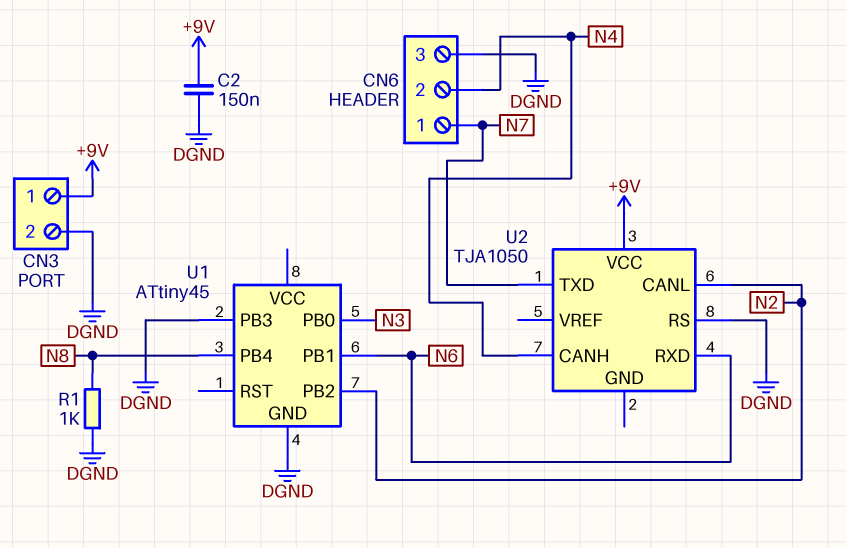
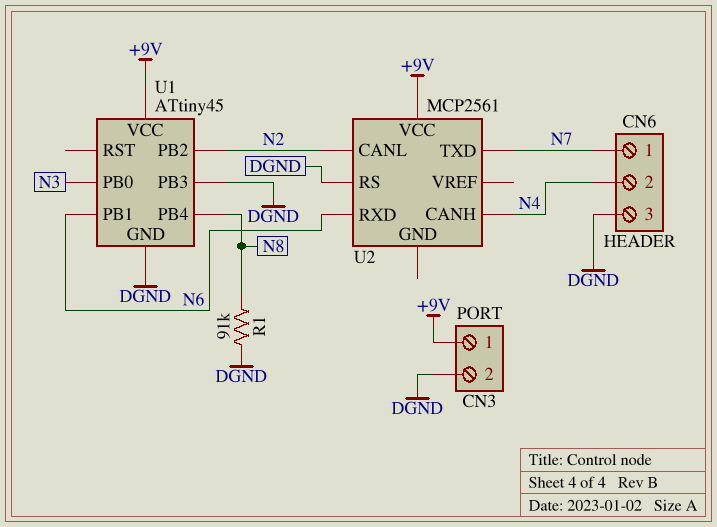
C2: 150nF (+9V, DGND) -> none
R1: 1k (DGND, N8) -> 91k (DGND, N8)
U1 pin VCC: none -> +9V
U2: TJA1050 -> MCP2561

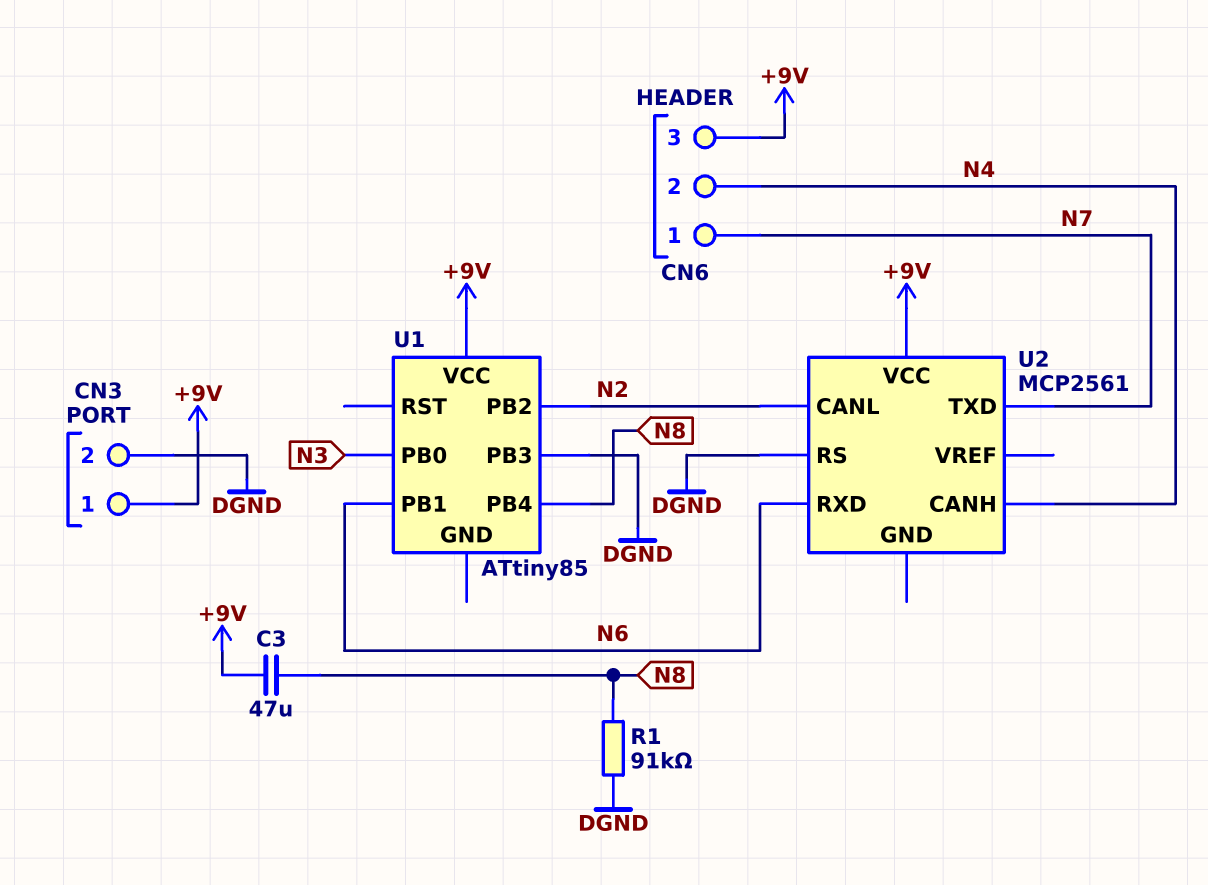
C3: none -> 47uF (+9V, N8)
CN6 pin 3: DGND -> +9V
U1: ATtiny45 -> ATtiny85
U1 pin GND: DGND -> none

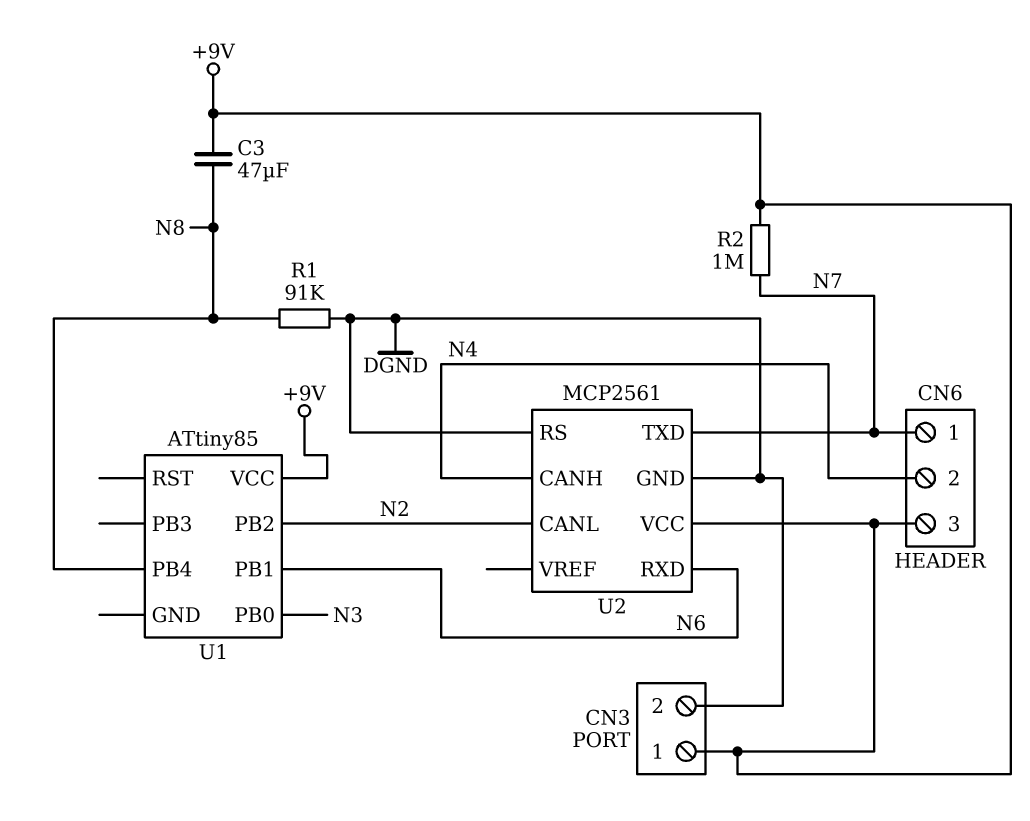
R2: none -> 1M (+9V, N7)
U1 pin PB3: DGND -> none
U2 pin GND: none -> DGND

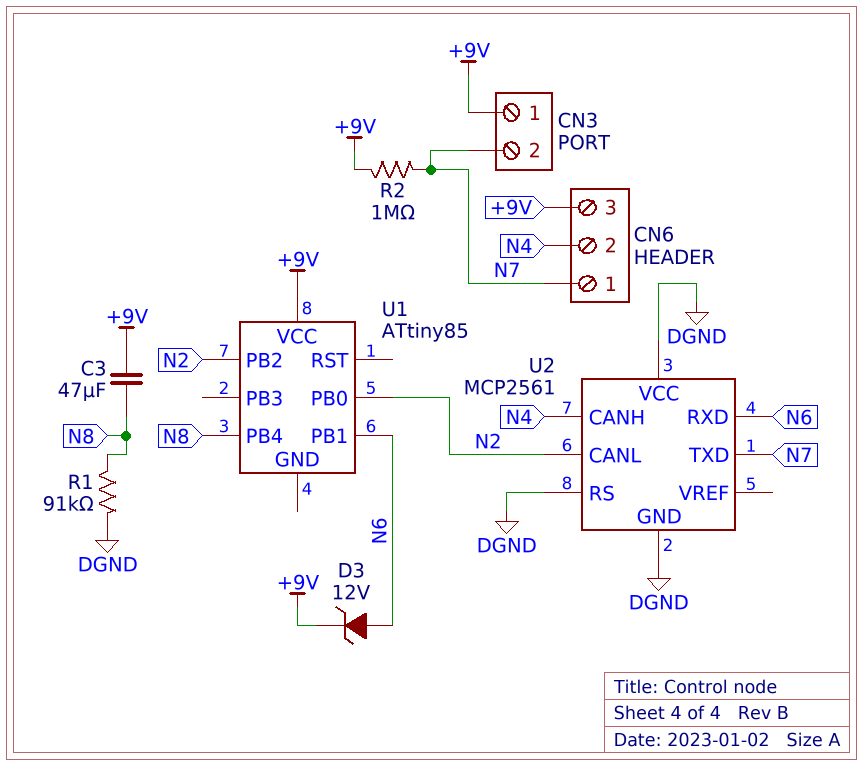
CN3 pin 2: DGND -> N7
D3: none -> zener 12V (A N6, K +9V)
U1 pin PB0: N3 -> N2
U2 pin VCC: +9V -> DGND

